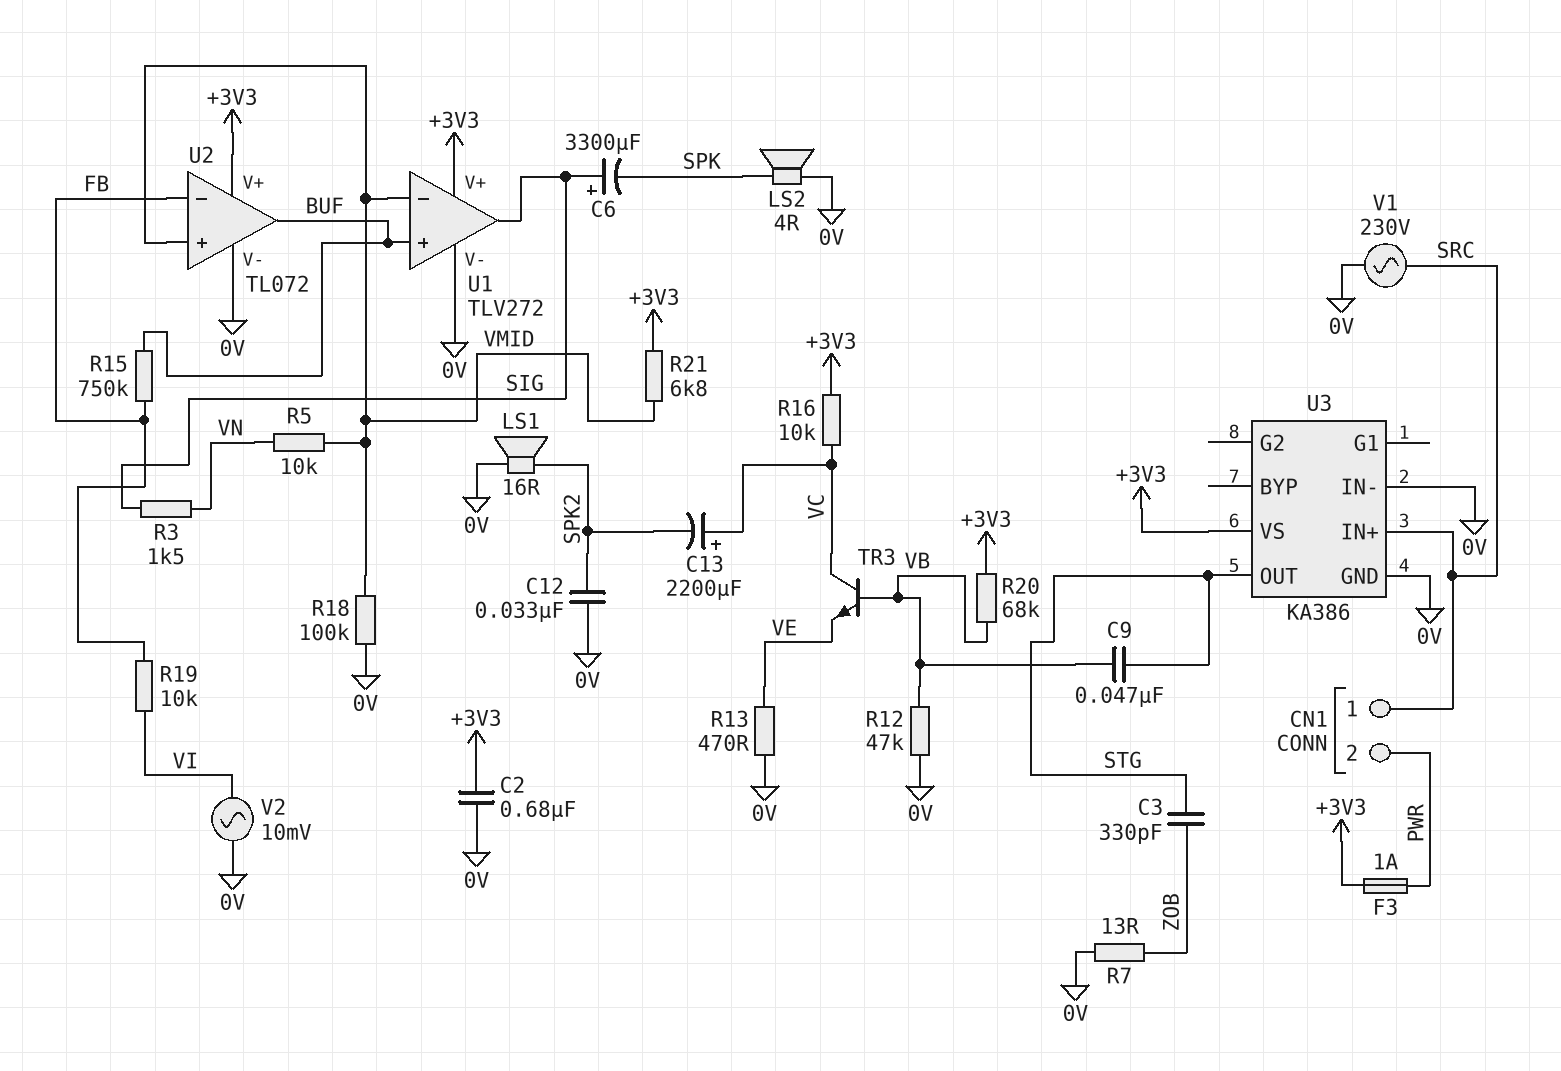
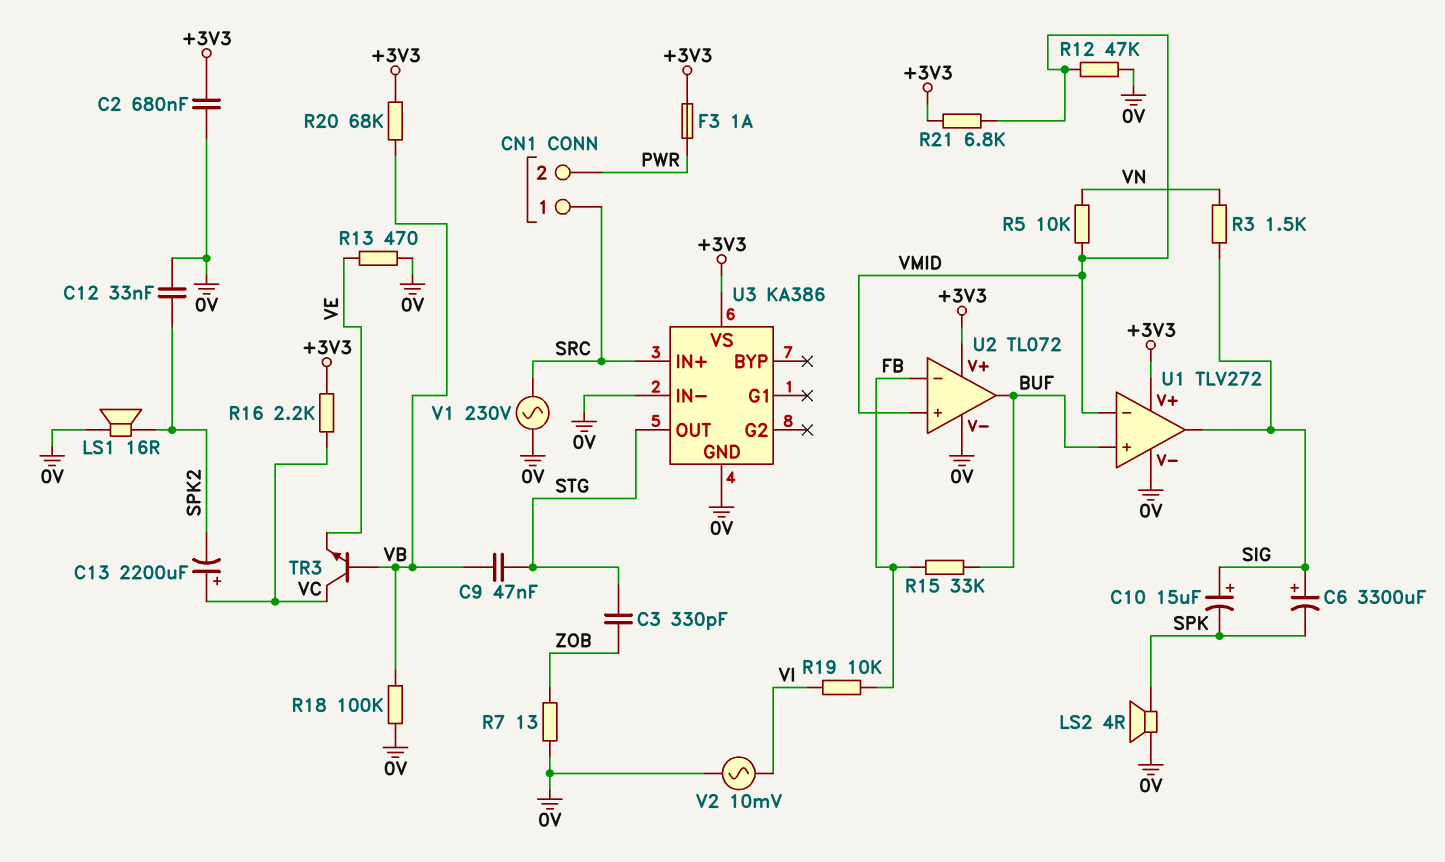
C10: none -> 15uF (plus SIG, minus SPK)
R12: 47k (0V, VB) -> 47k (0V, VMID)
R15: 750k (BUF, FB) -> 33k (BUF, FB)
R16: 10k (+3V3, VC) -> 2.2k (+3V3, VC)
R18: 100k (0V, VMID) -> 100k (0V, VB)

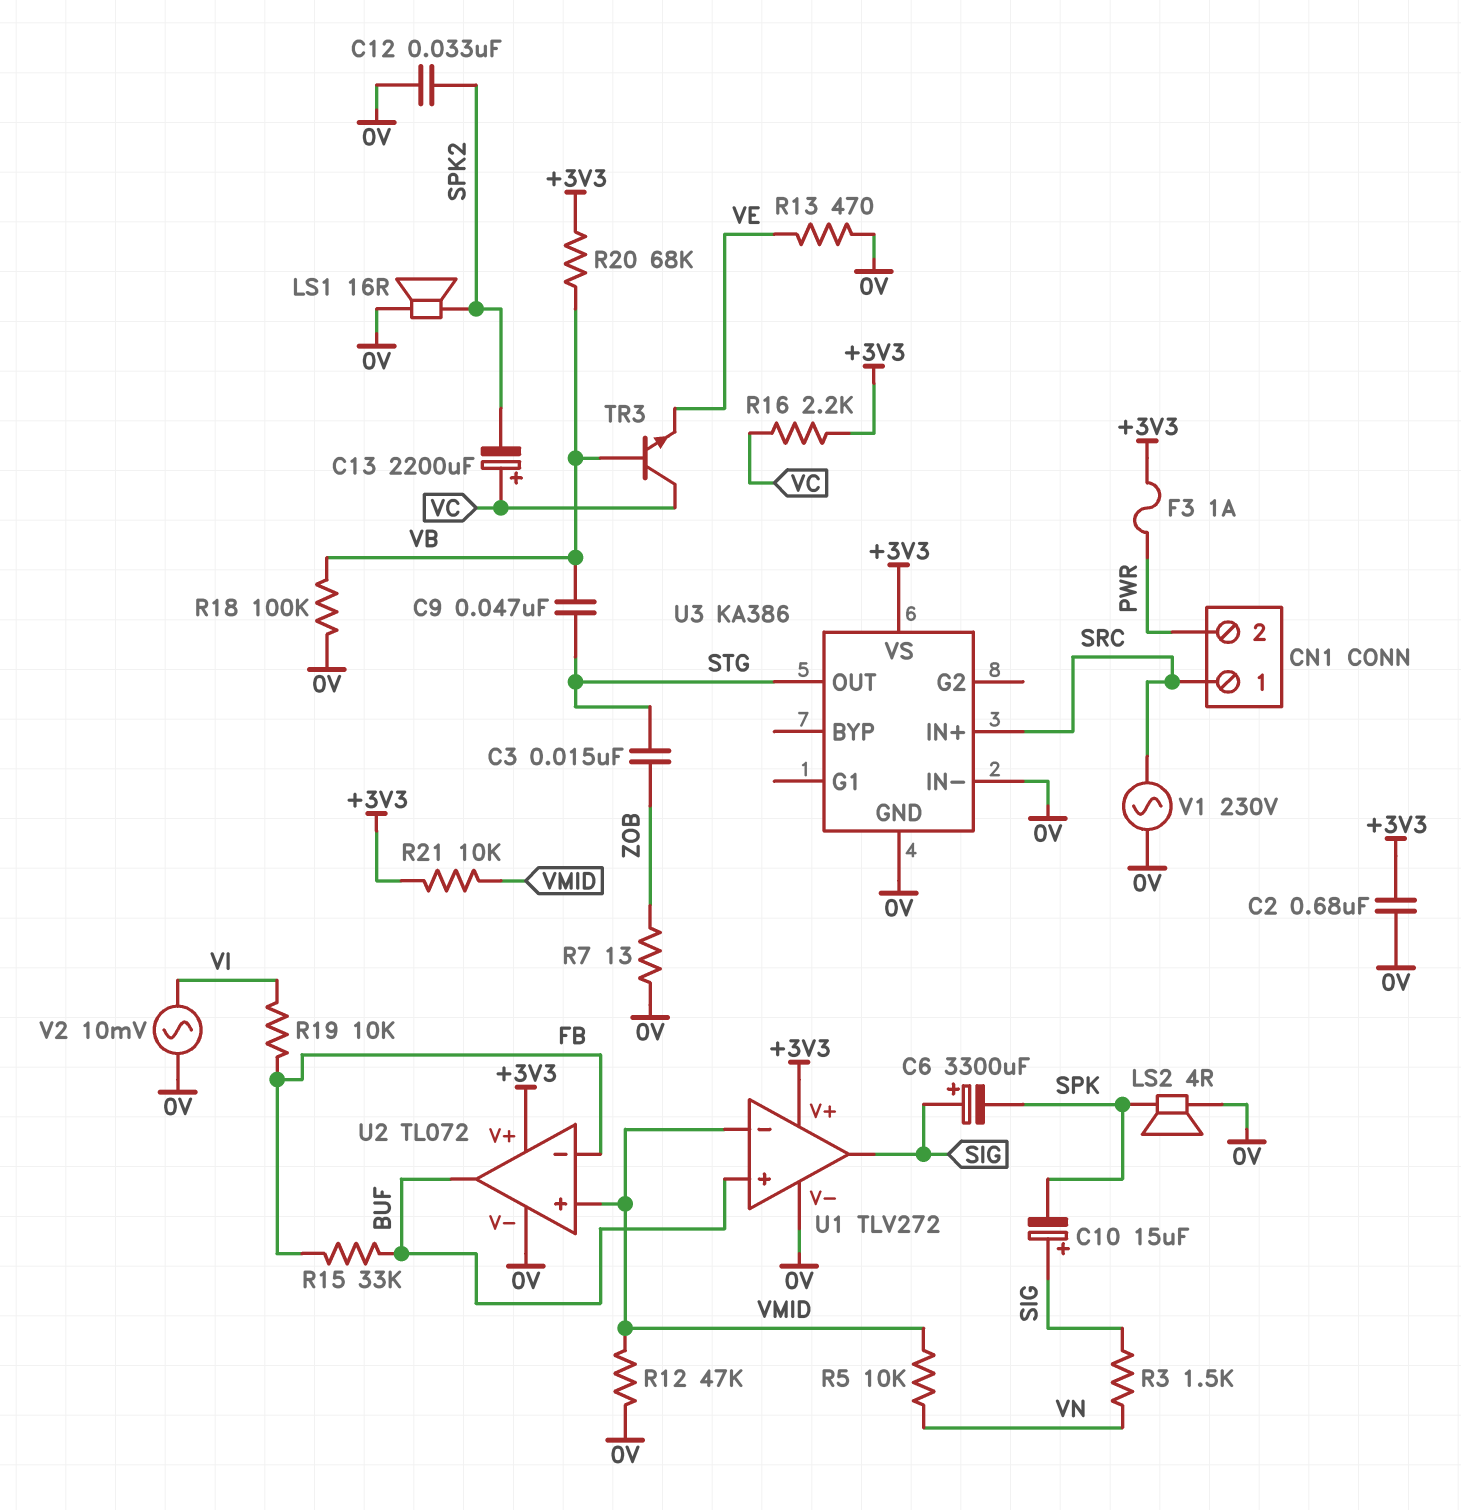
C3: 330pF (STG, ZOB) -> 15nF (STG, ZOB)
R21: 6.8k (+3V3, VMID) -> 10k (+3V3, VMID)

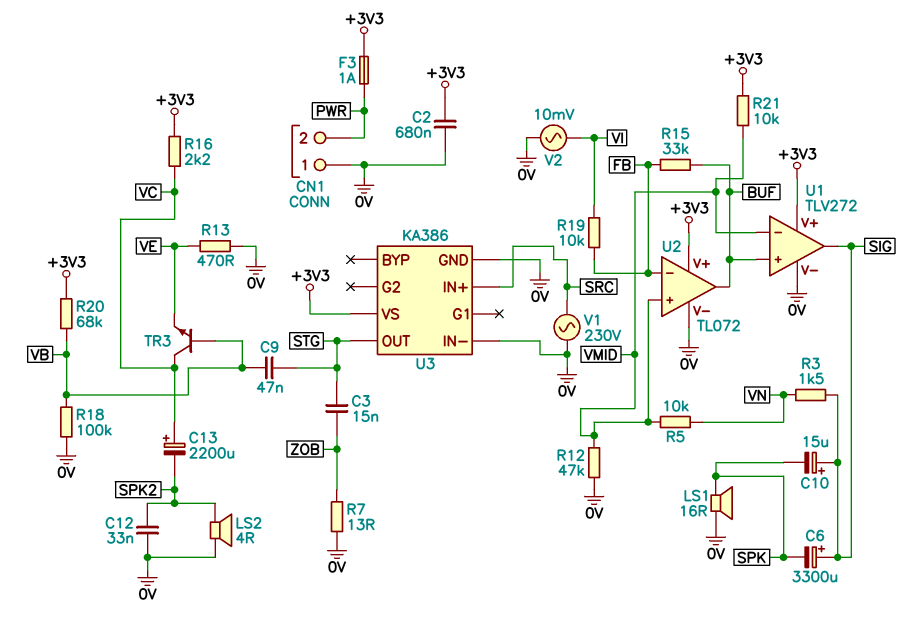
CN1 pin 1: SRC -> 0V
LS1: speaker 16R (0V, SPK2) -> speaker 16R (0V, SPK)
LS2: speaker 4R (0V, SPK) -> speaker 4R (0V, SPK2)

